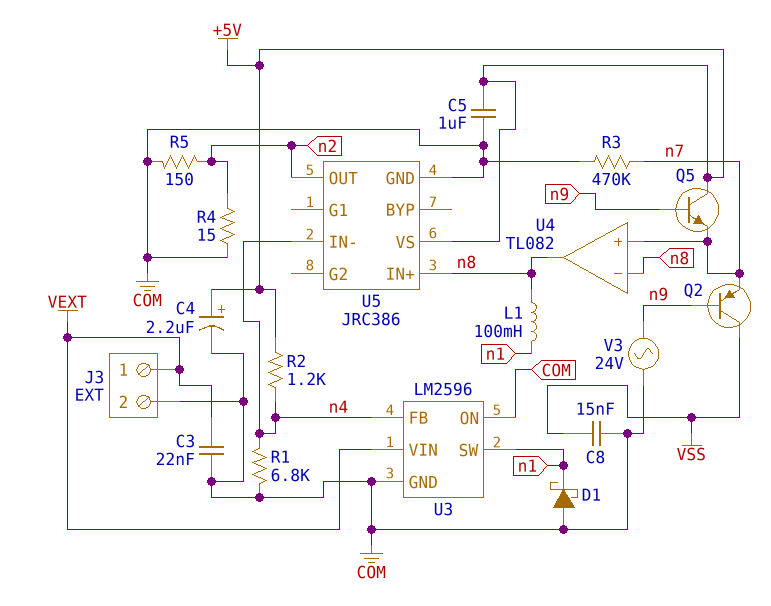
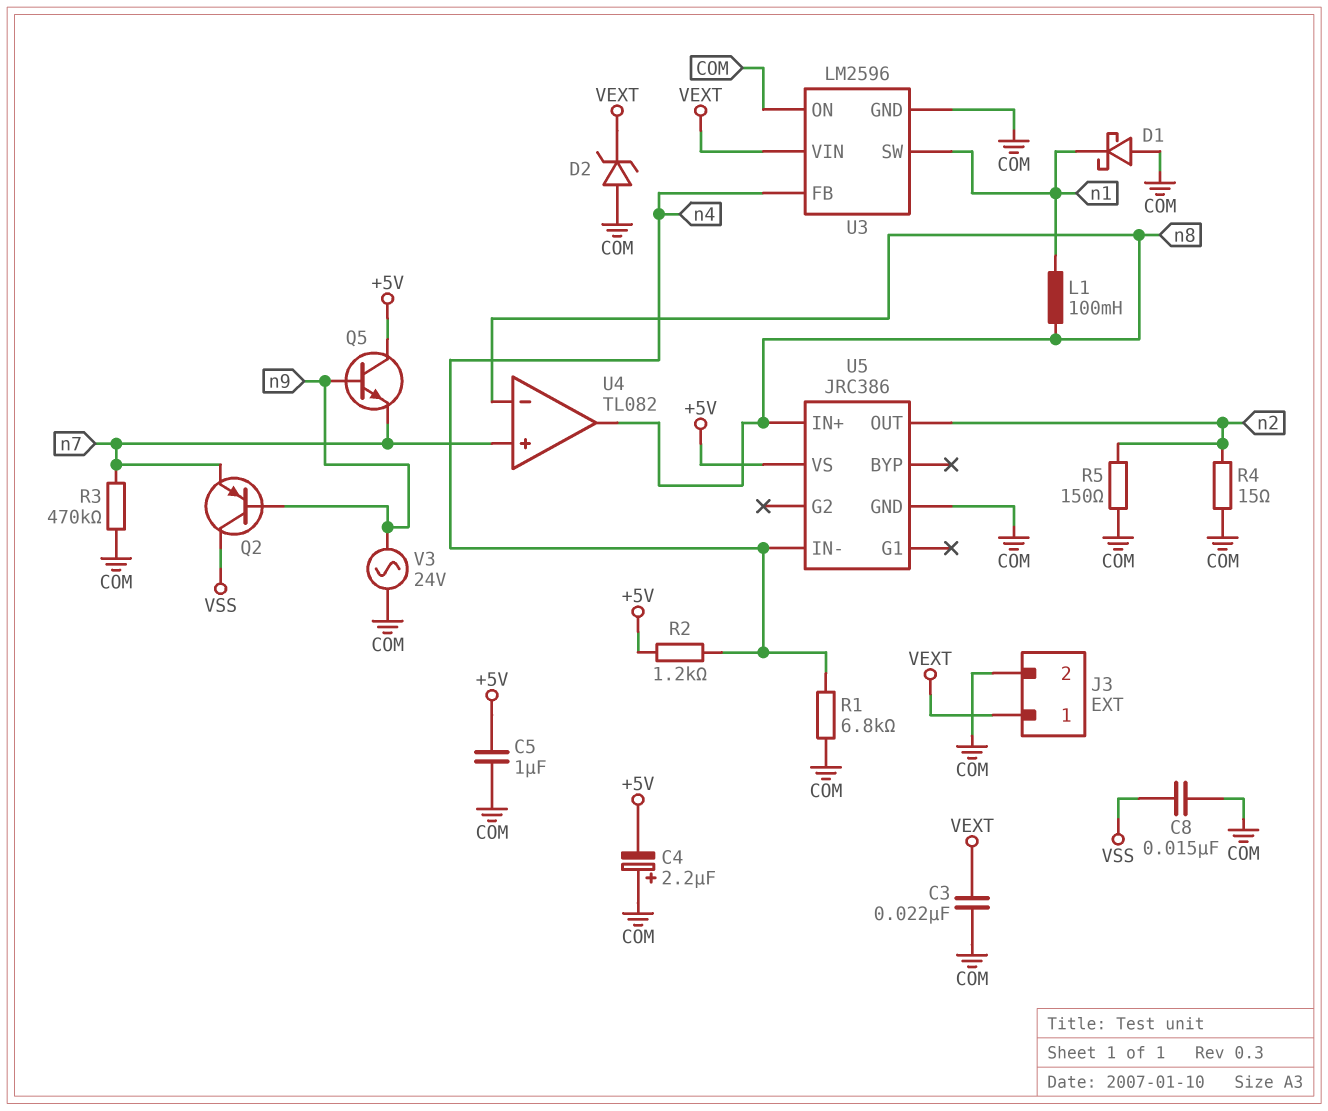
C4: 2.2uF (plus +5V, minus COM) -> 2.2uF (plus COM, minus +5V)
D2: none -> zener (A COM, K VEXT)

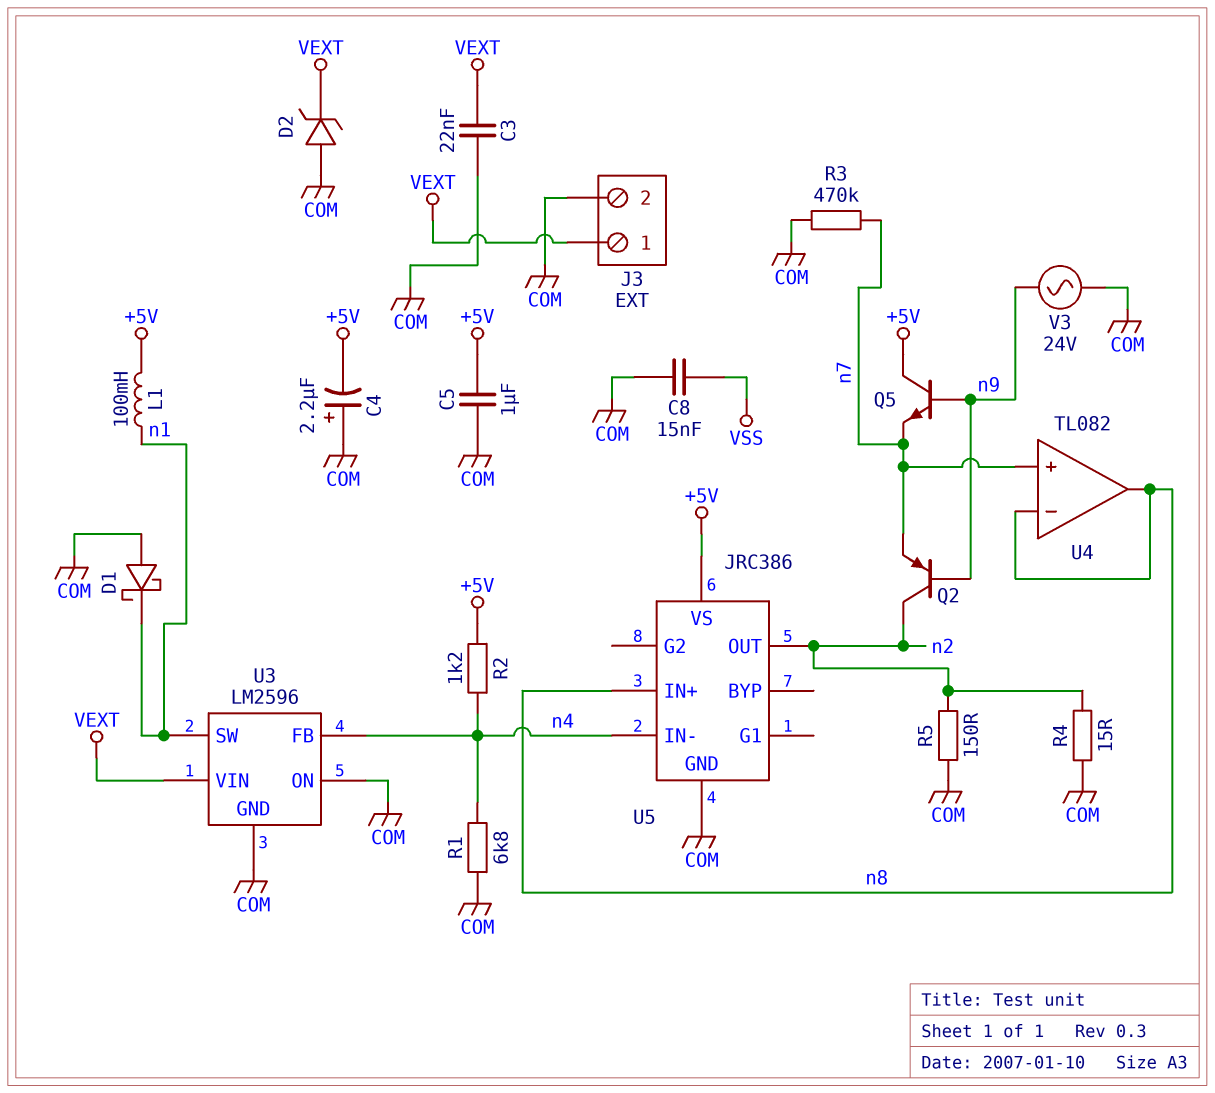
L1: 100mH (n1, n8) -> 100mH (+5V, n1)
Q2: PNP (B n9, C VSS, E n7) -> PNP (B n9, C n2, E n7)

